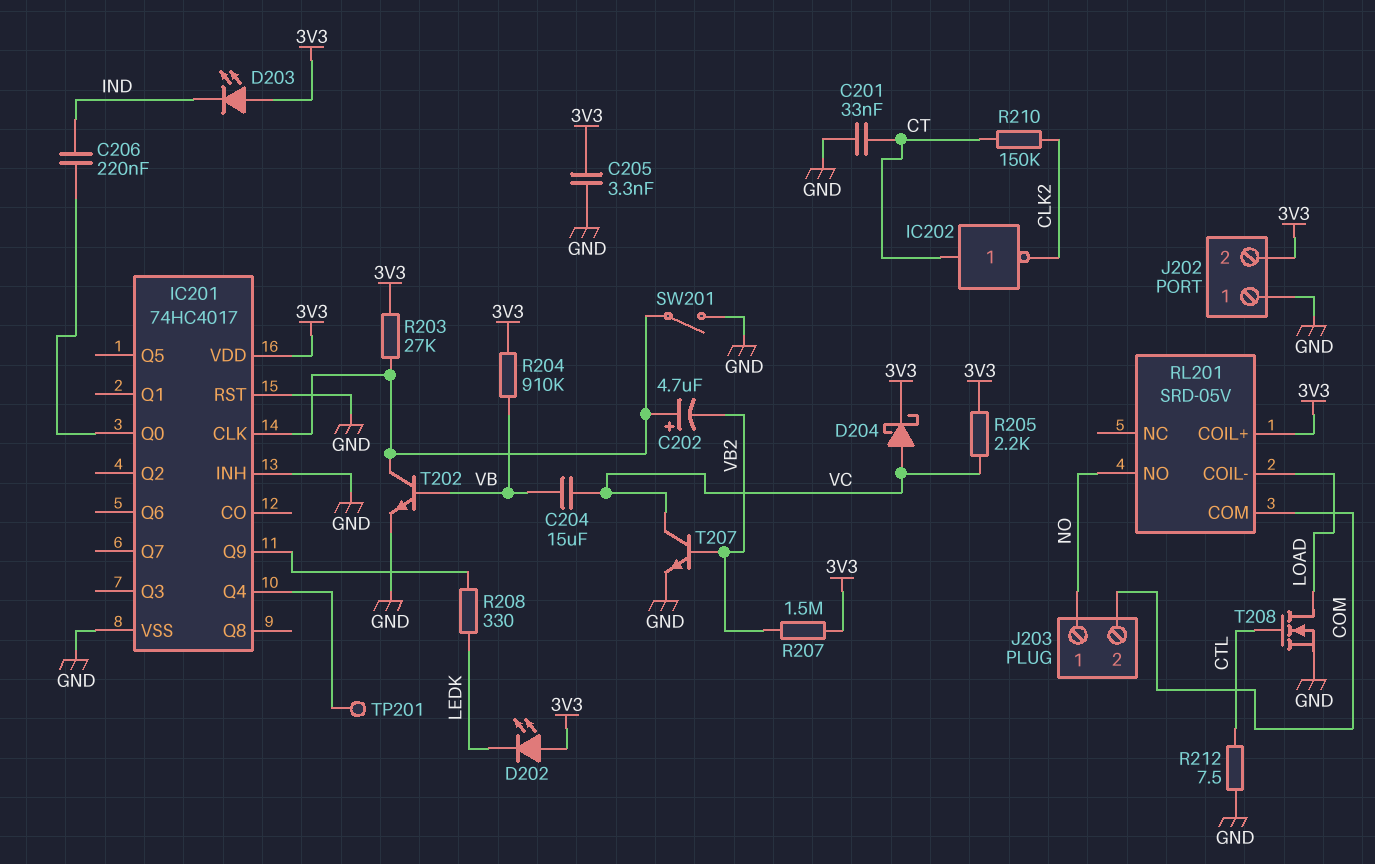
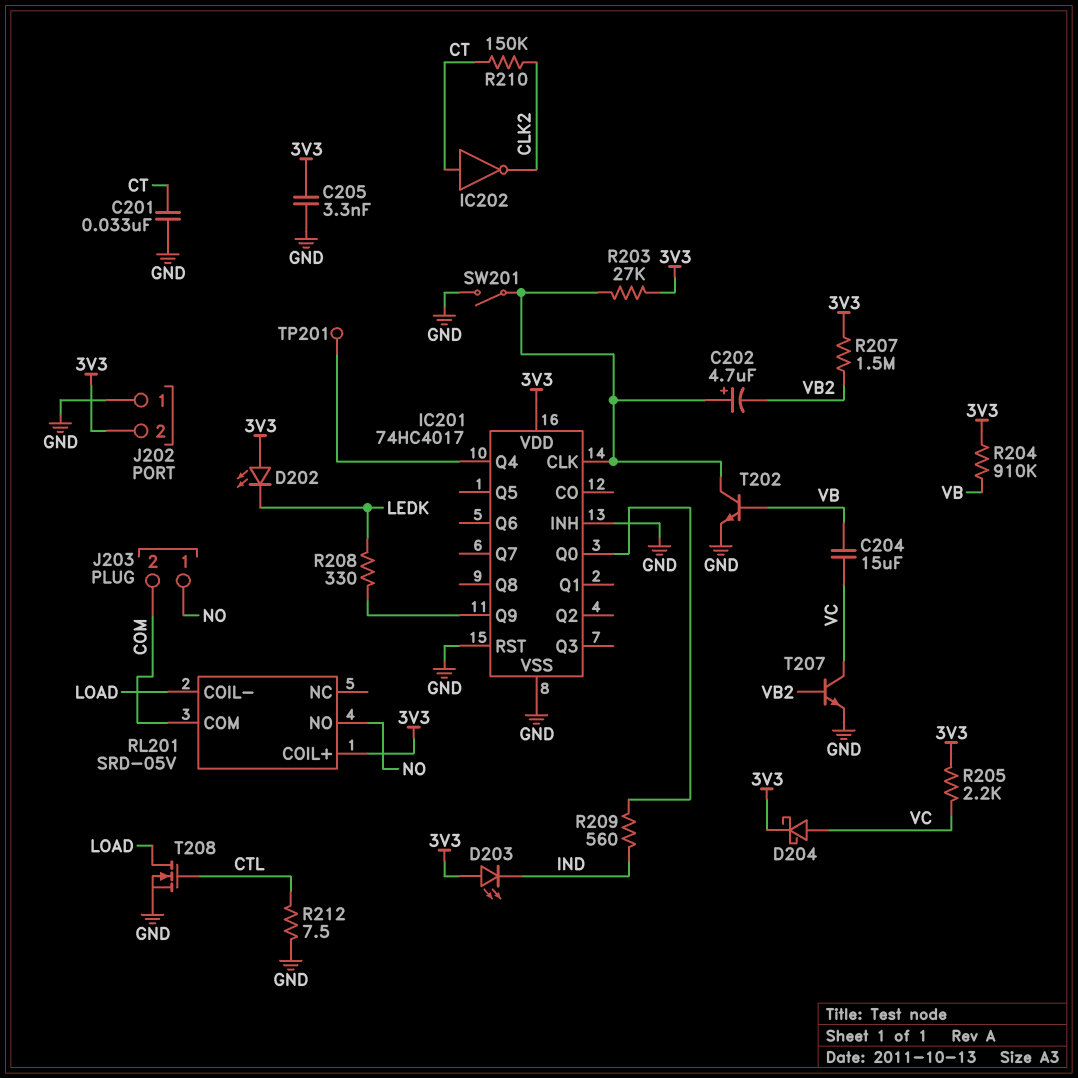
C206: 220nF (IC201/Q0, IND) -> none
R209: none -> 560 (IC201/Q0, IND)

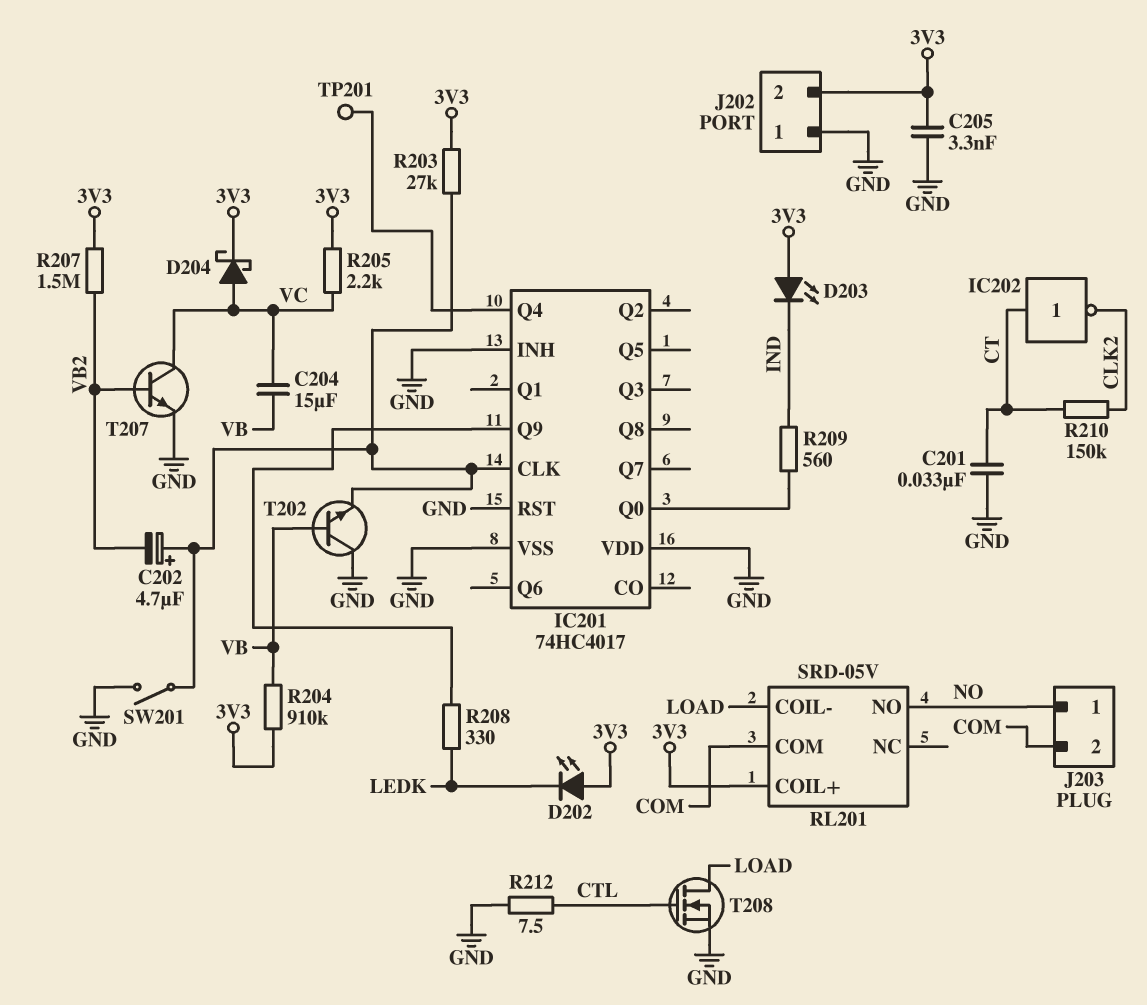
IC201 pin VDD: 3V3 -> GND
T202: NPN (B VB, C IC201/CLK, E GND) -> NPN (B VB, C GND, E IC201/CLK)

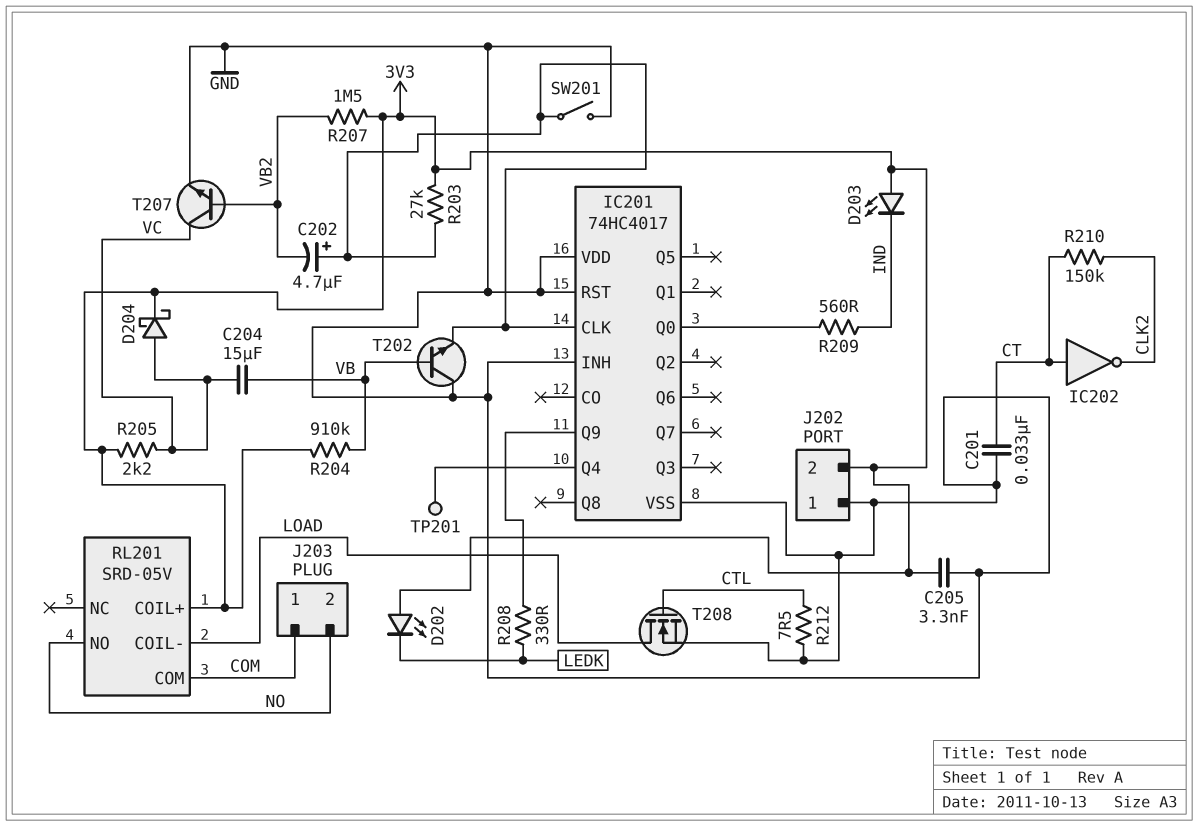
J203 pin 1: NO -> COM
J203 pin 2: COM -> NO

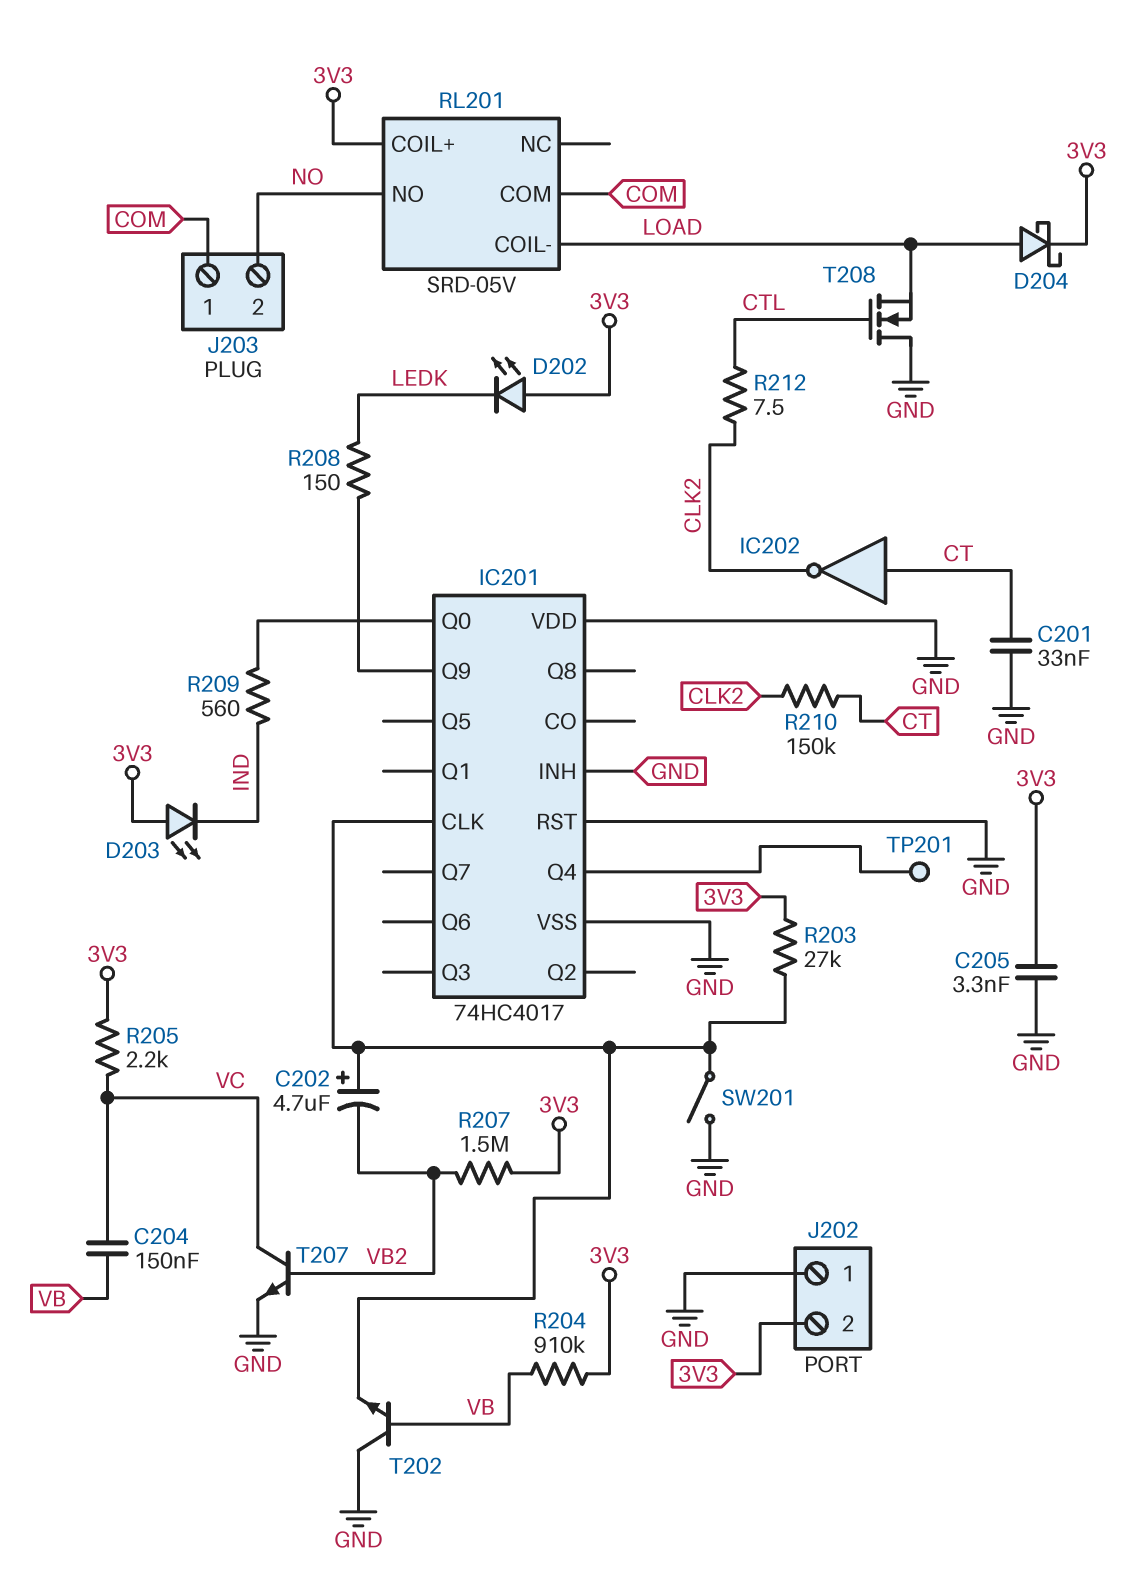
C204: 15uF (VB, VC) -> 150nF (VB, VC)
D204: schottky (A VC, K 3V3) -> schottky (A LOAD, K 3V3)
R208: 330 (IC201/Q9, LEDK) -> 150 (IC201/Q9, LEDK)
R212: 7.5 (CTL, GND) -> 7.5 (CLK2, CTL)
T208: NMOS (G CTL, D LOAD, S GND) -> NMOS (G CTL, D GND, S LOAD)

